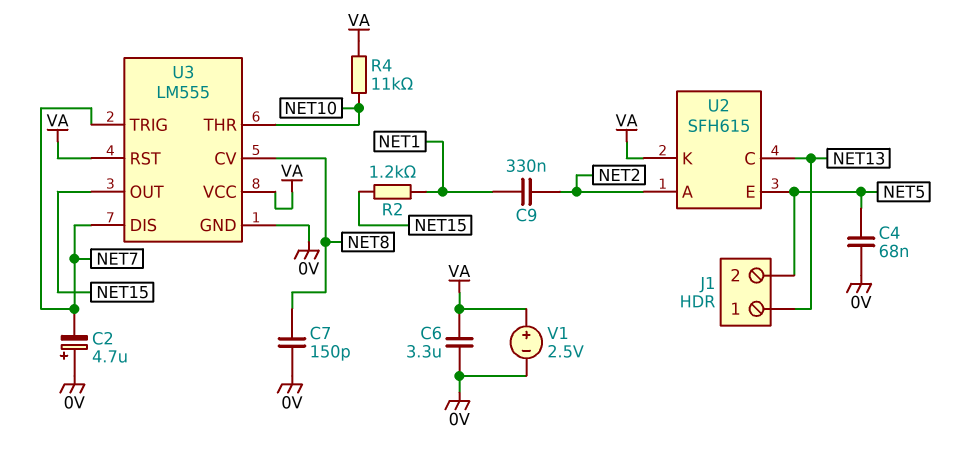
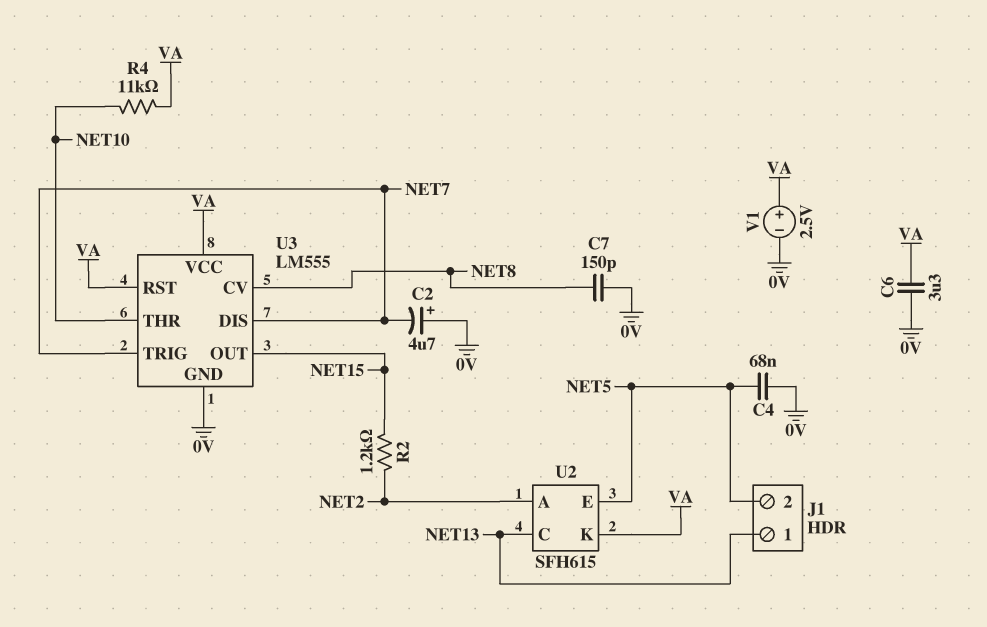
C9: 330nF (NET1, NET2) -> none
R2: 1.2k (NET1, NET15) -> 1.2k (NET2, NET15)

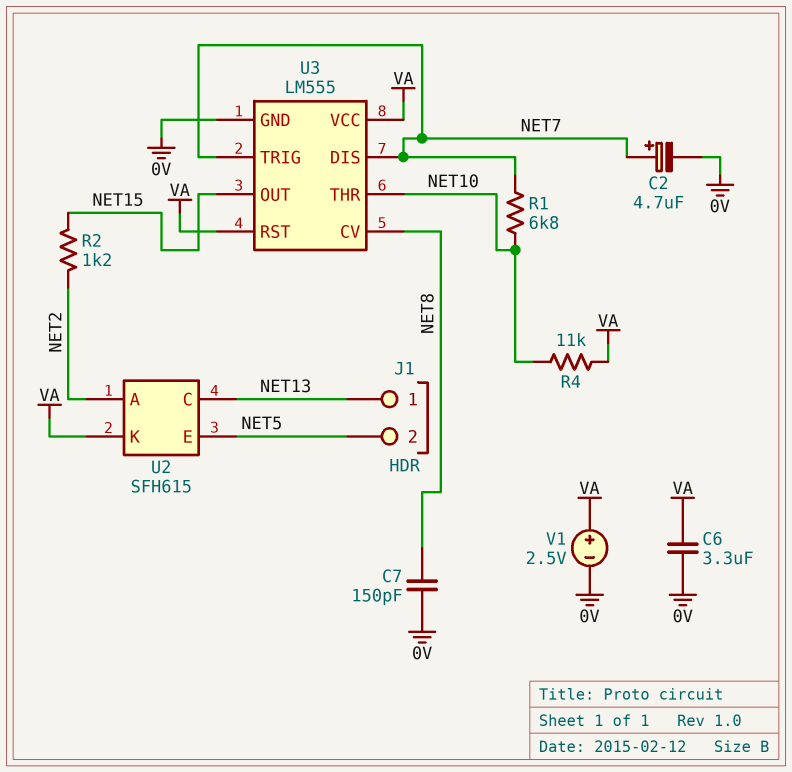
C2: 4.7uF (plus 0V, minus NET7) -> 4.7uF (plus NET7, minus 0V)
C4: 68nF (0V, NET5) -> none
R1: none -> 6.8k (NET7, NET10)

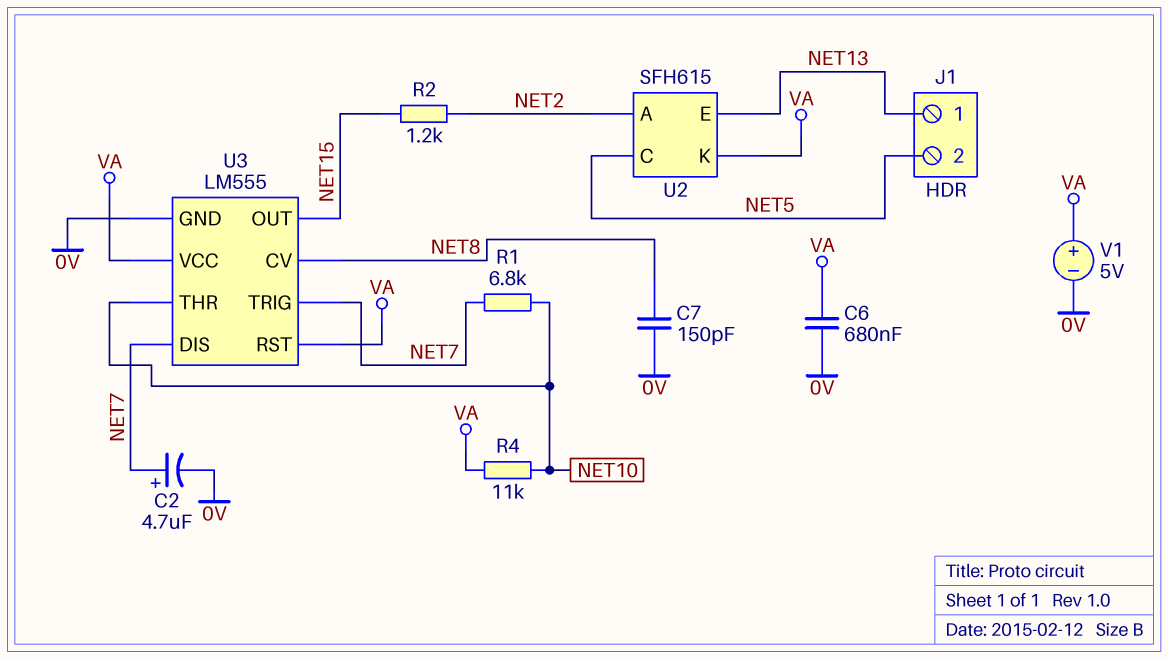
C6: 3.3uF (0V, VA) -> 680nF (0V, VA)
U2 pin C: NET13 -> NET5
U2 pin E: NET5 -> NET13
V1: 2.5V (plus VA, minus 0V) -> 5V (plus VA, minus 0V)

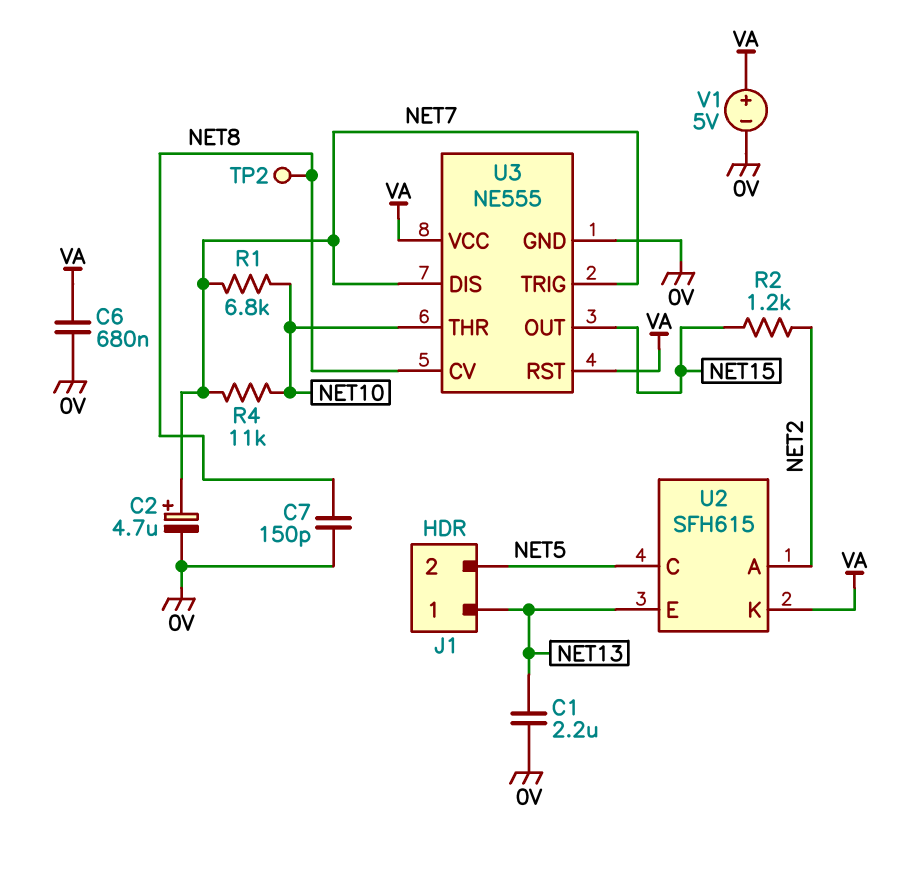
C1: none -> 2.2uF (0V, NET13)
R4: 11k (NET10, VA) -> 11k (NET7, NET10)
TP2: none -> test point (NET8)
U3: LM555 -> NE555

